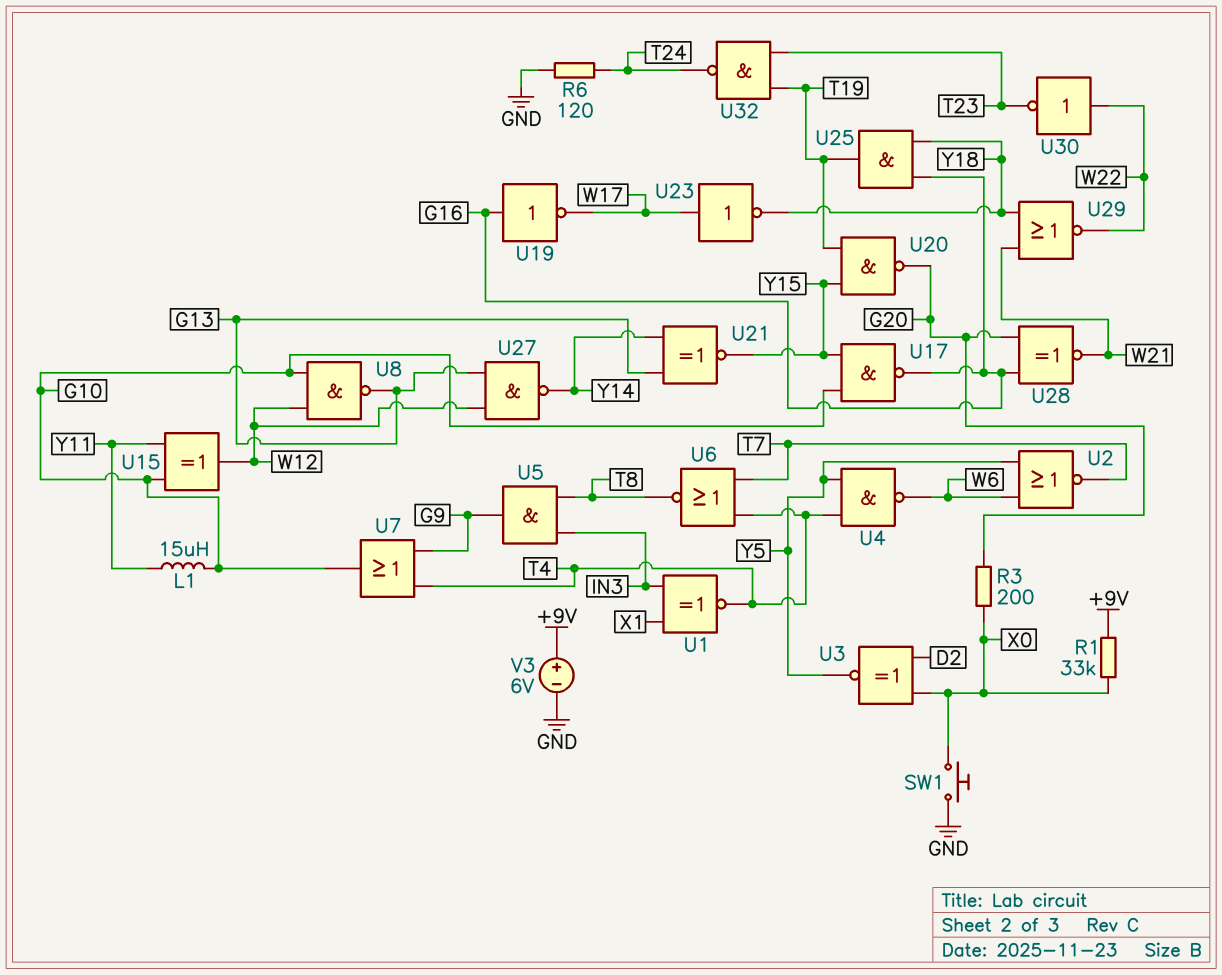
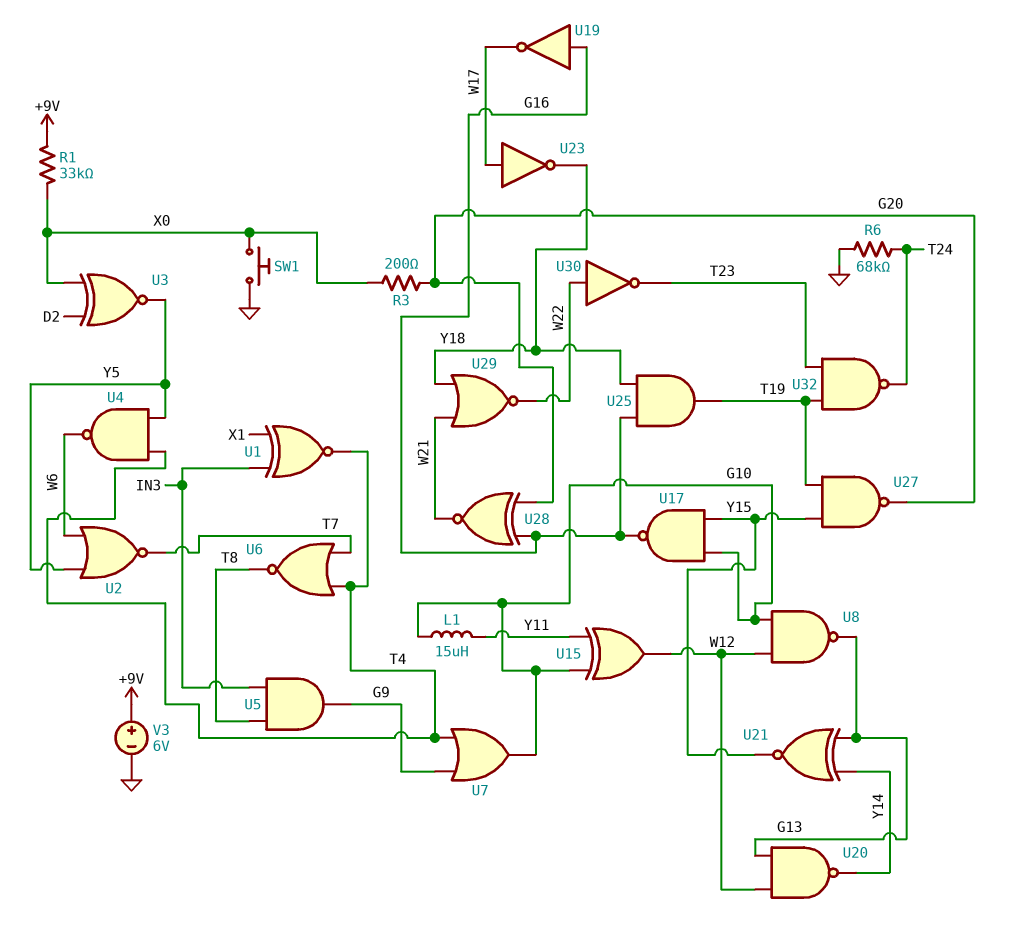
R6: 120 (GND, T24) -> 68k (GND, T24)
U20: NAND (in T19, in Y15, out G20) -> NAND (in G13, in W12, out Y14)
U27: NAND (in G13, in W12, out Y14) -> NAND (in T19, in Y15, out G20)

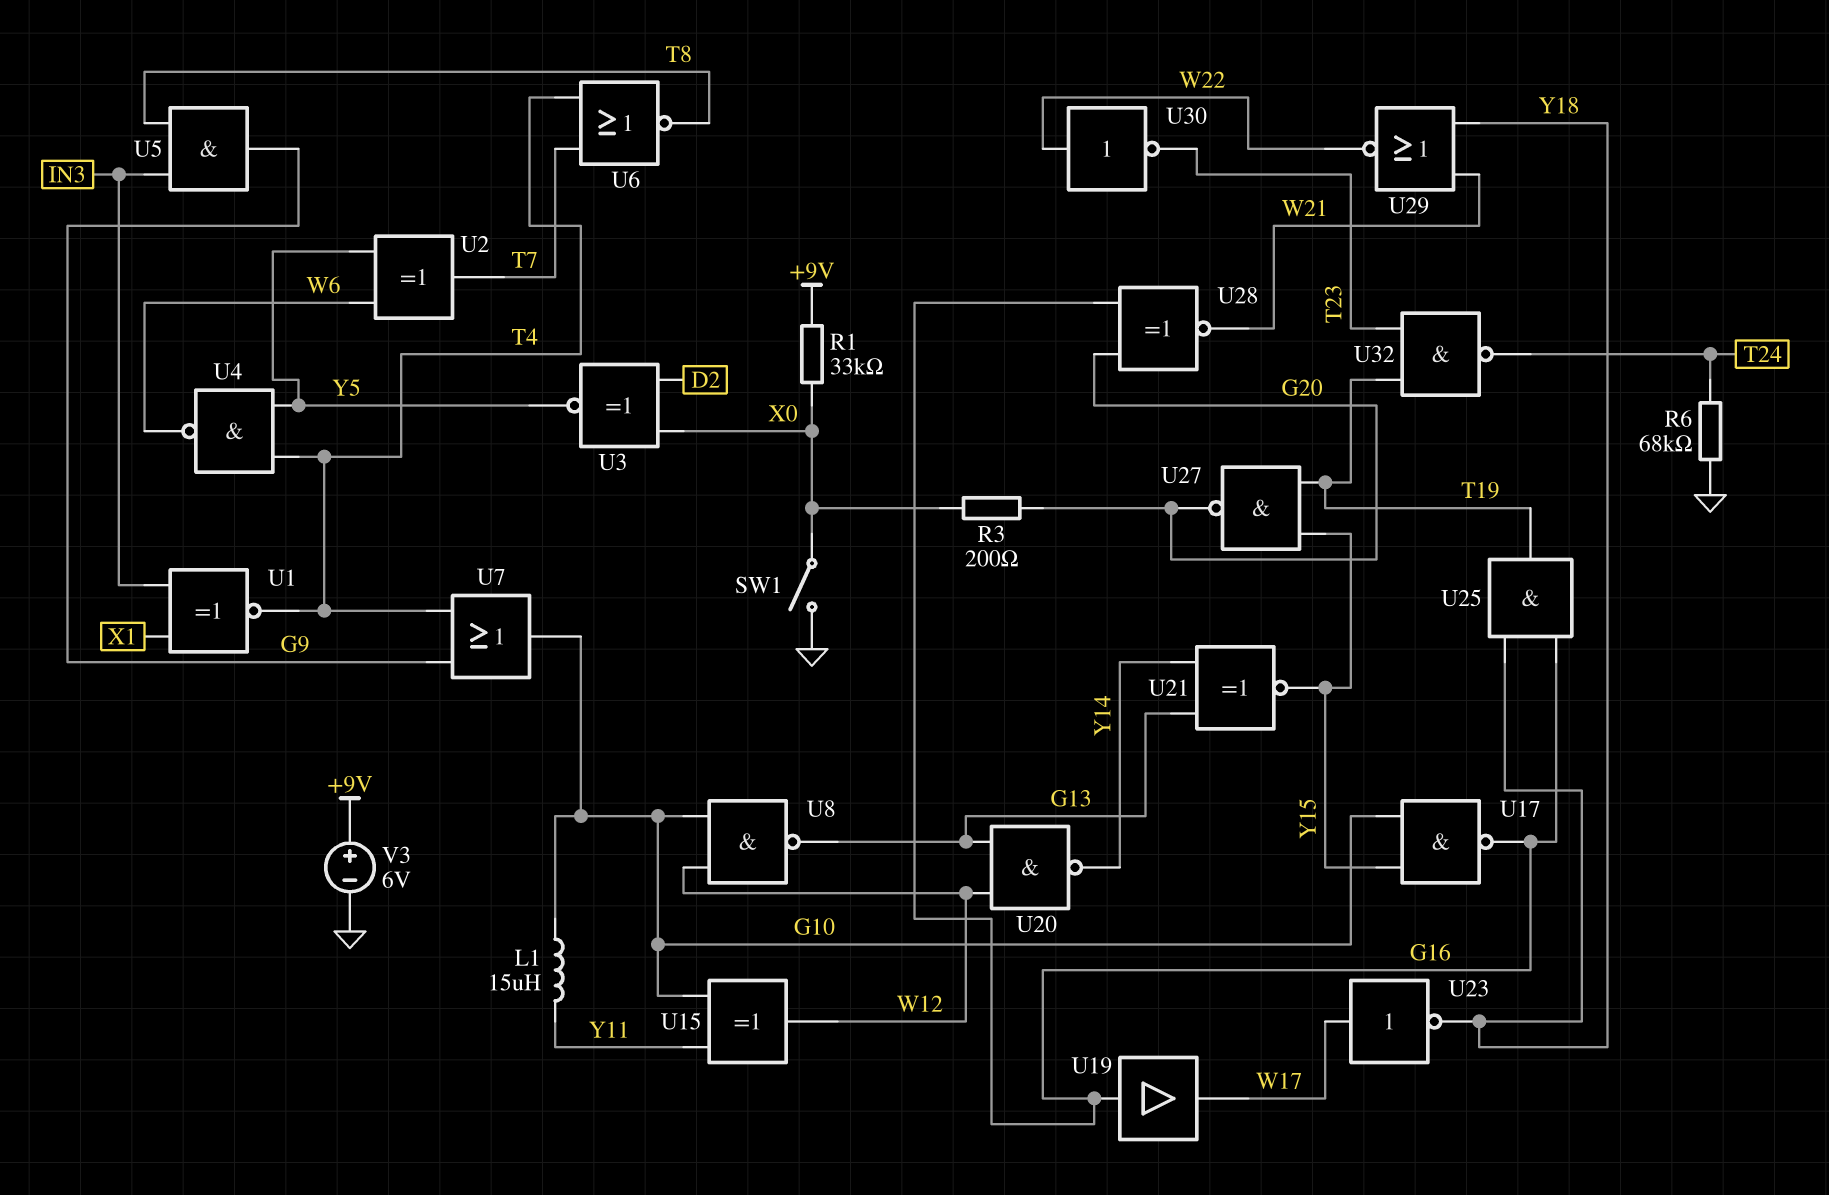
SW1: button (GND, X0) -> switch (GND, X0)
U2: NOR (in W6, in Y5, out T7) -> XOR (in W6, in Y5, out T7)
U19: NOT (in G16, out W17) -> buffer (in G16, out W17)

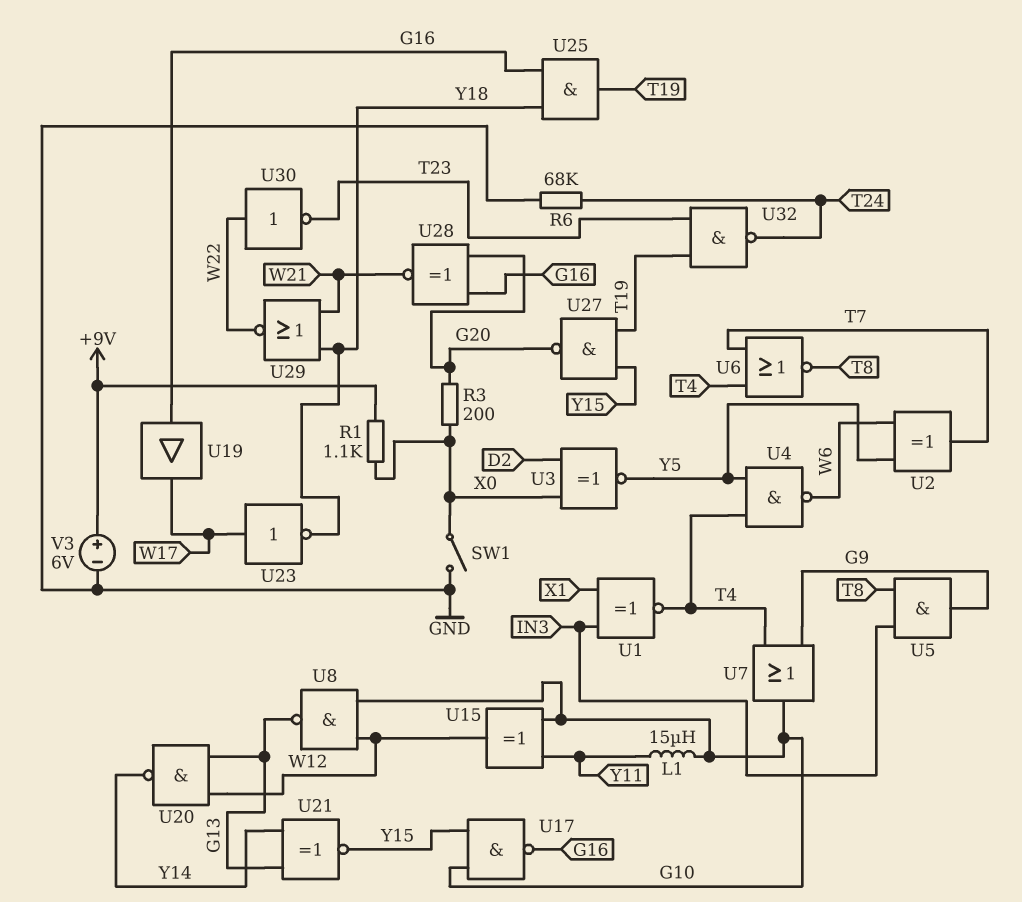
R1: 33k (+9V, X0) -> 1.1k (+9V, X0)

